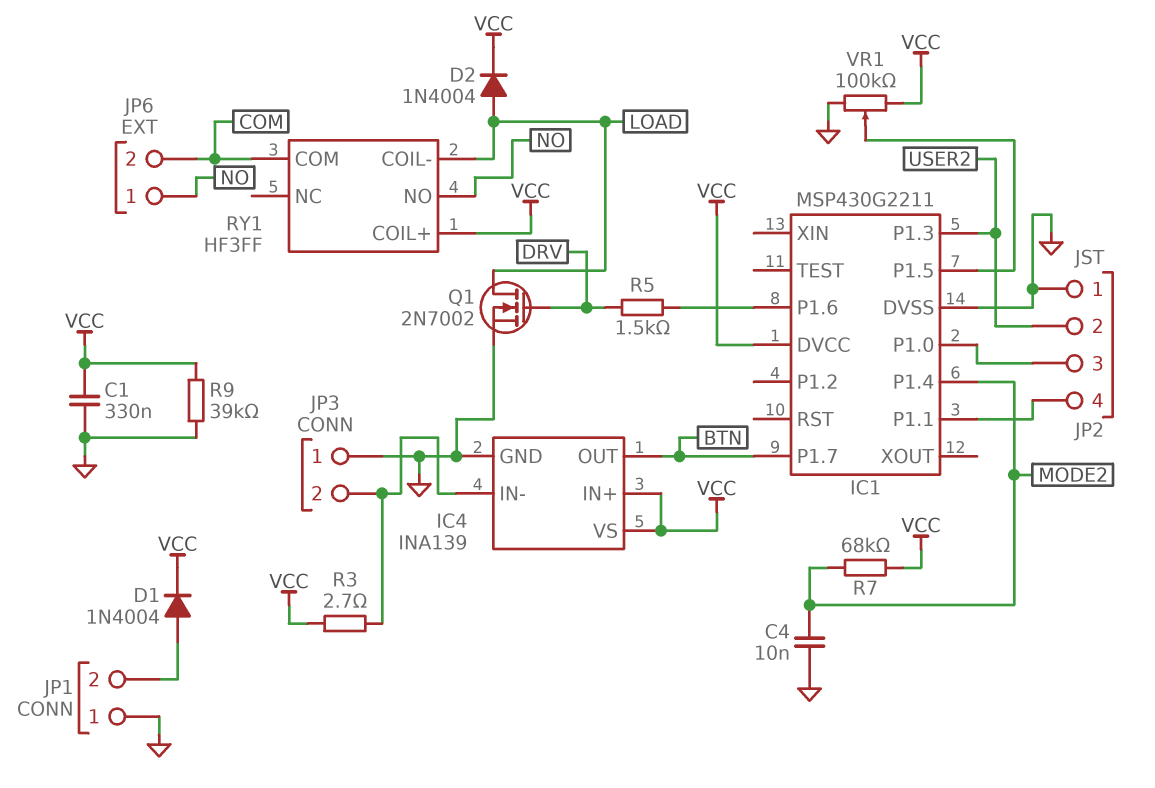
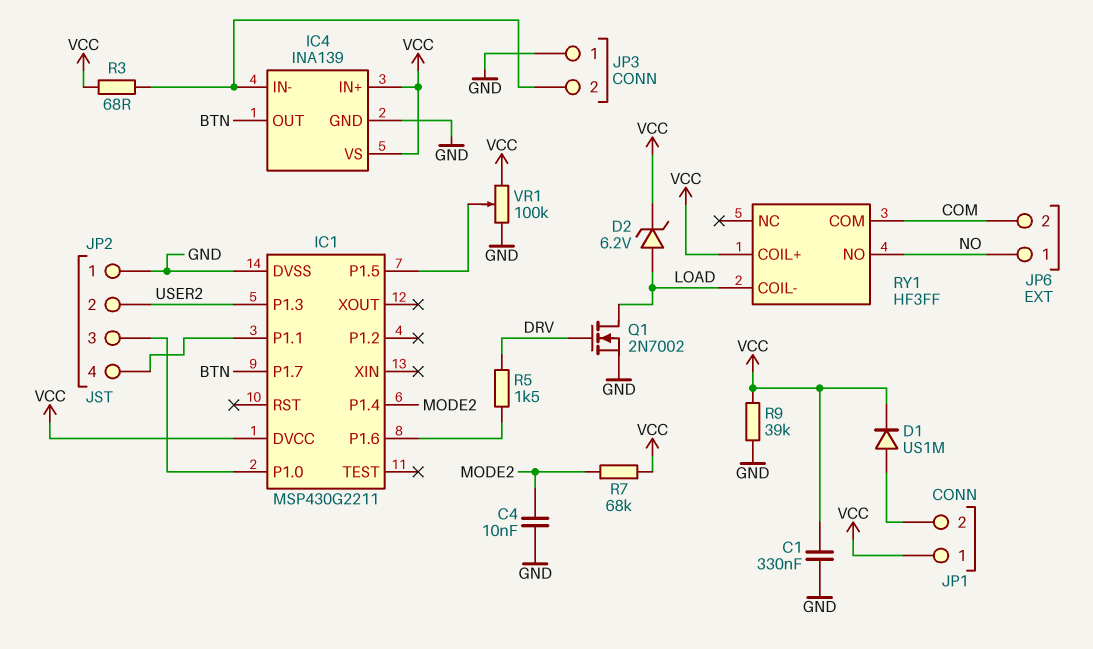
D1: diode 1N4004 (A JP1/2, K VCC) -> diode US1M (A JP1/2, K VCC)
D2: diode 1N4004 (A LOAD, K VCC) -> zener 6.2V (A LOAD, K VCC)
JP1 pin 1: GND -> VCC
R3: 2.7 (IC4/IN-, VCC) -> 68 (IC4/IN-, VCC)

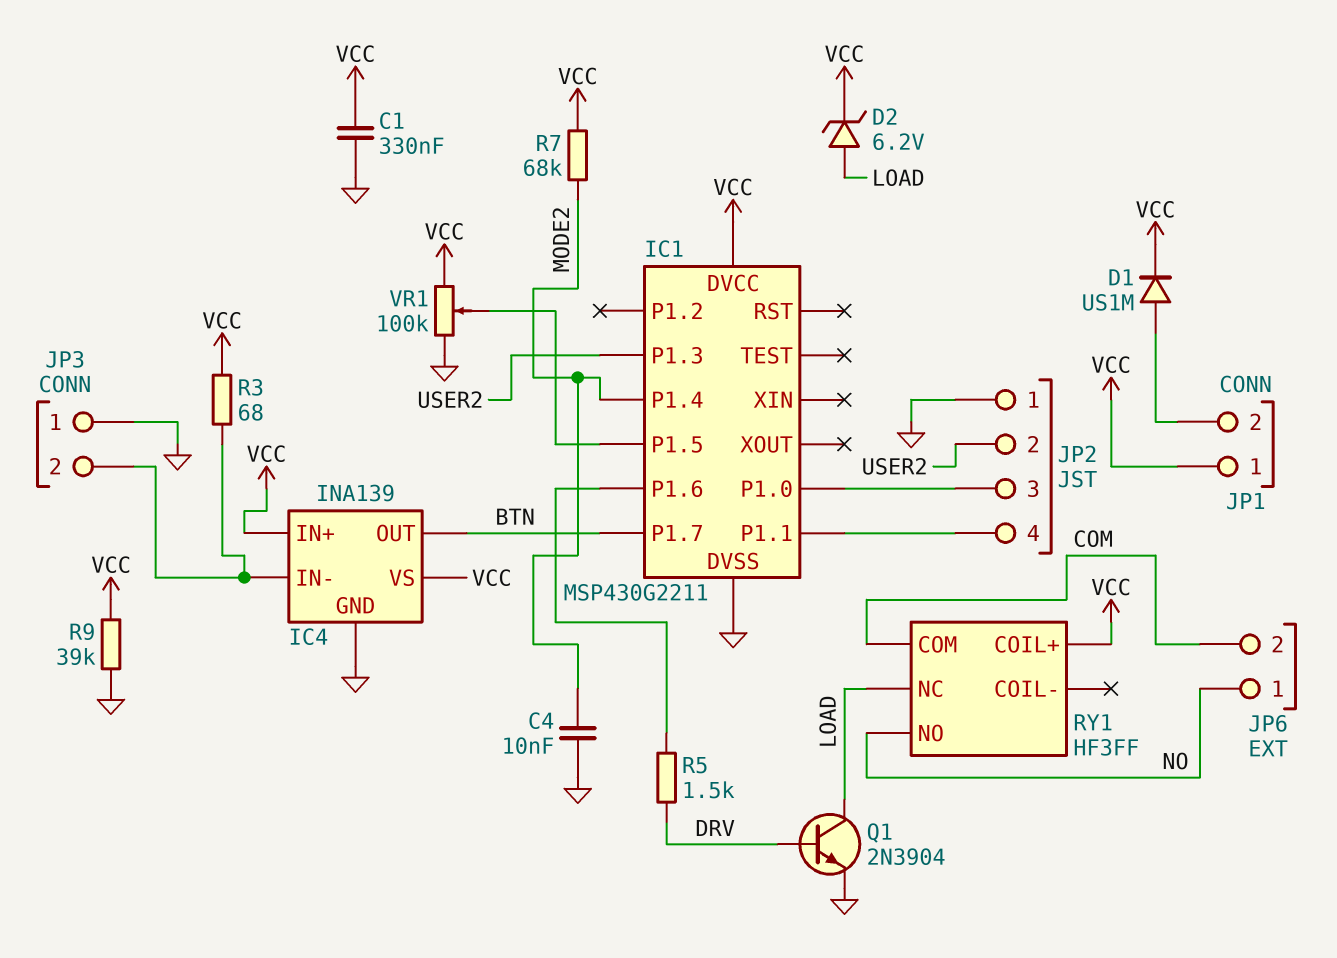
Q1: NMOS 2N7002 (G DRV, D LOAD, S GND) -> NPN 2N3904 (B DRV, C LOAD, E GND)
RY1 pin COIL-: LOAD -> none
RY1 pin NC: none -> LOAD

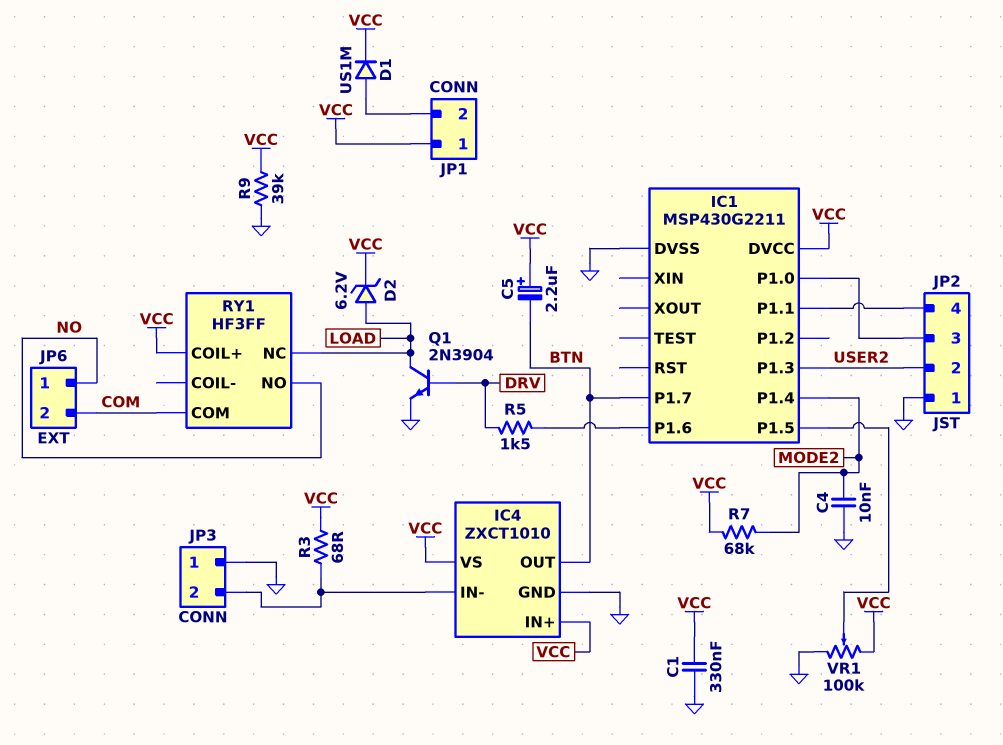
C5: none -> 2.2uF (plus VCC, minus BTN)
IC4: INA139 -> ZXCT1010

